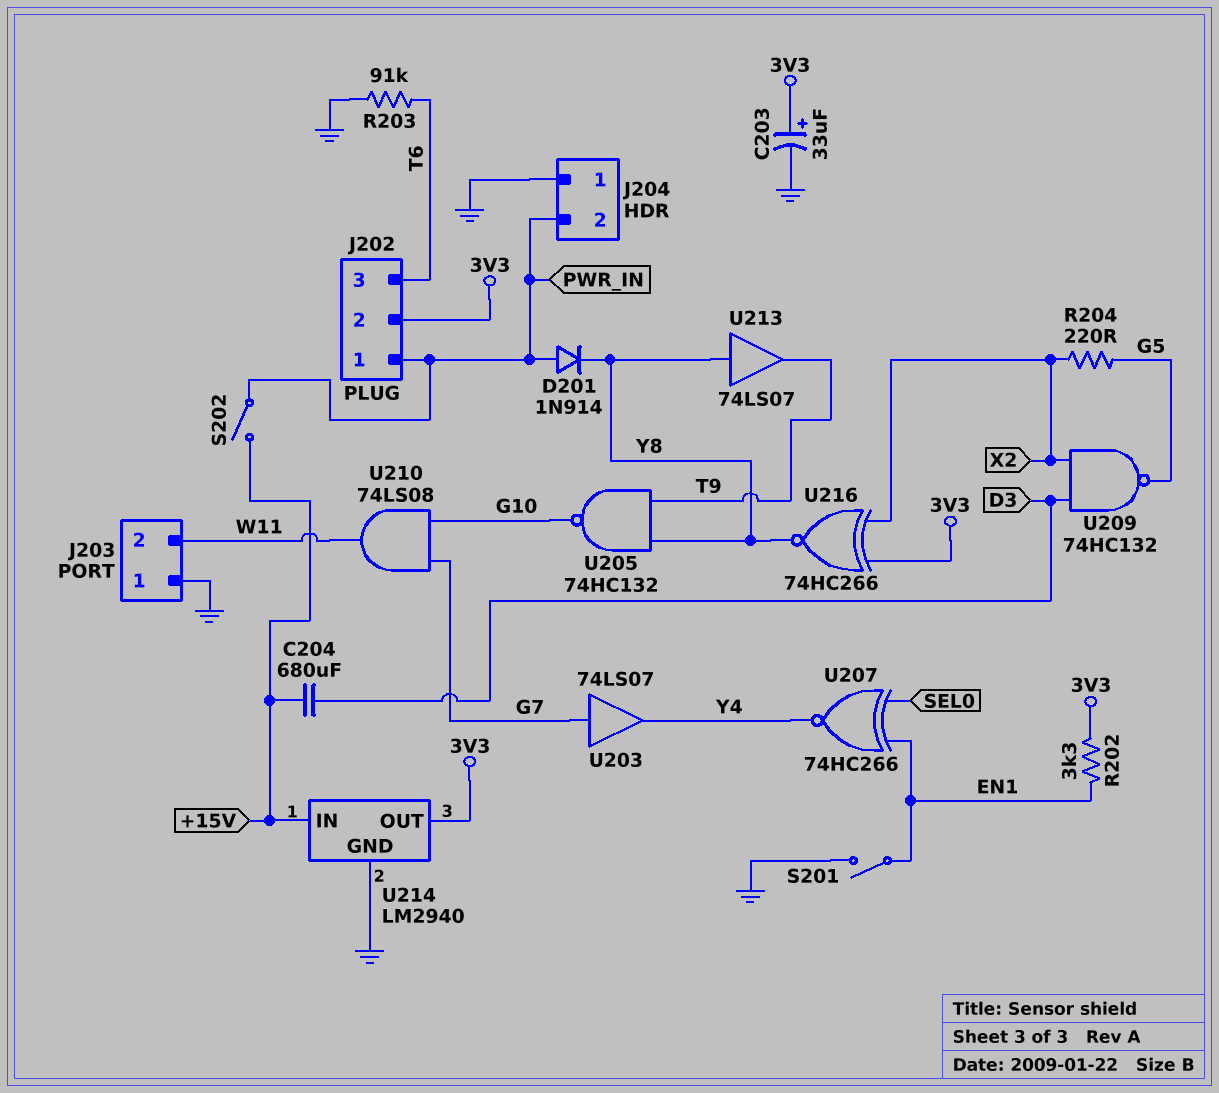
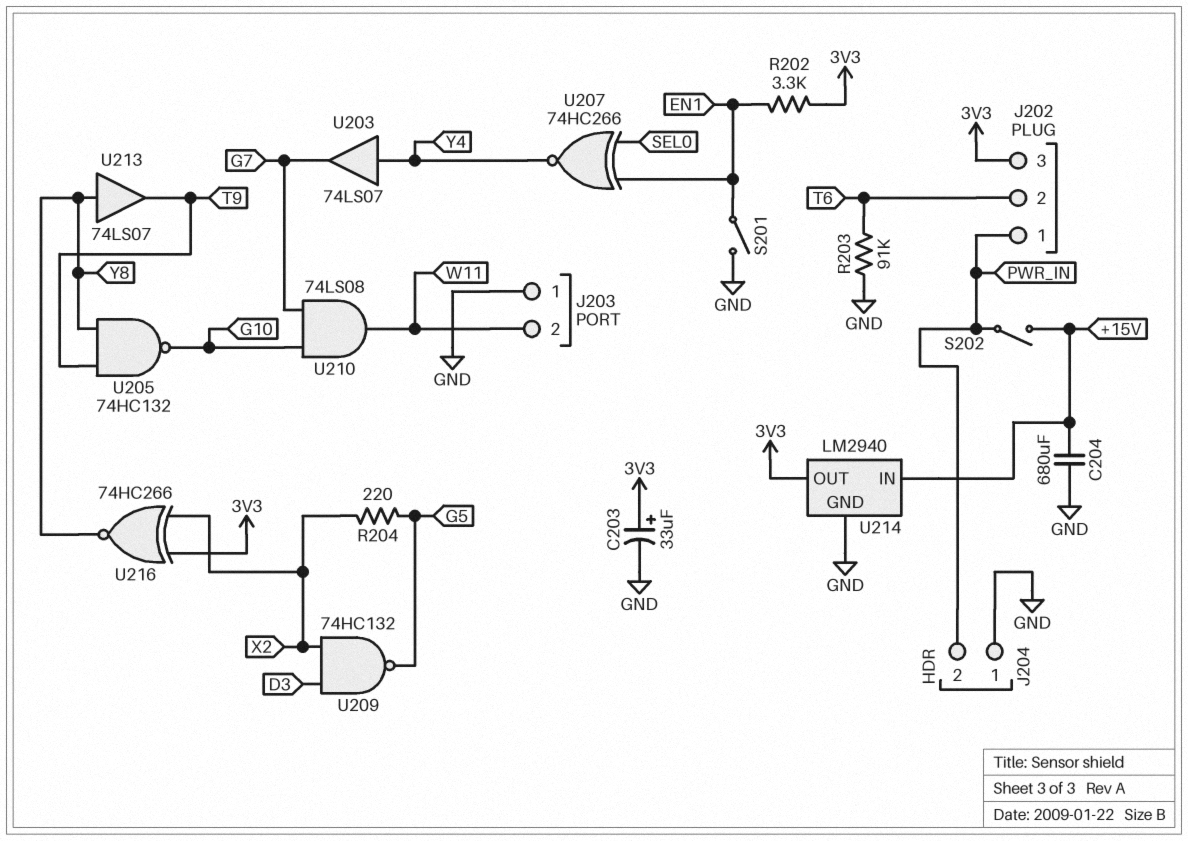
C204: 680uF (+15V, D3) -> 680uF (+15V, GND)
D201: diode 1N914 (A PWR_IN, K Y8) -> none
J202 pin 2: 3V3 -> T6
J202 pin 3: T6 -> 3V3
U203: buffer 74LS07 (in G7, out Y4) -> buffer 74LS07 (in Y4, out G7)

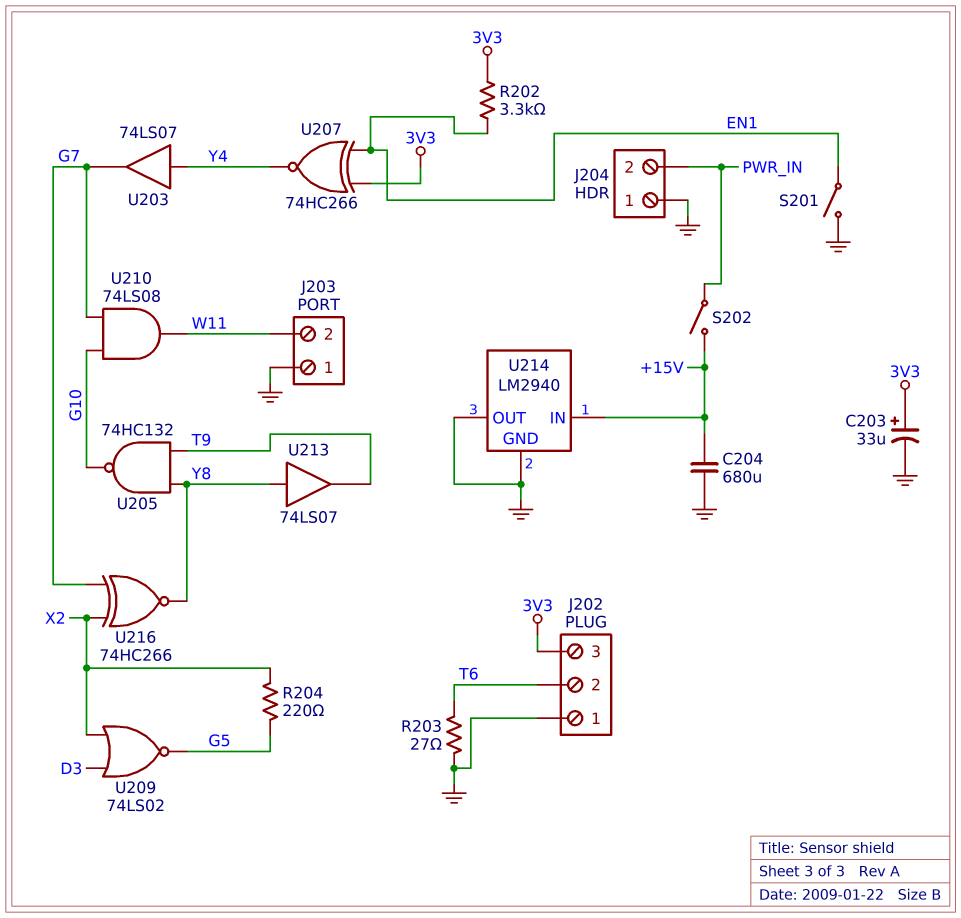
J202 pin 1: PWR_IN -> GND
R203: 91k (GND, T6) -> 27 (GND, T6)
U207: XNOR 74HC266 (in EN1, in SEL0, out Y4) -> XNOR 74HC266 (in 3V3, in EN1, out Y4)
U209: NAND 74HC132 (in D3, in X2, out G5) -> NOR 74LS02 (in D3, in X2, out G5)
U214 pin OUT: 3V3 -> GND
U216: XNOR 74HC266 (in 3V3, in X2, out Y8) -> XNOR 74HC266 (in G7, in X2, out Y8)

